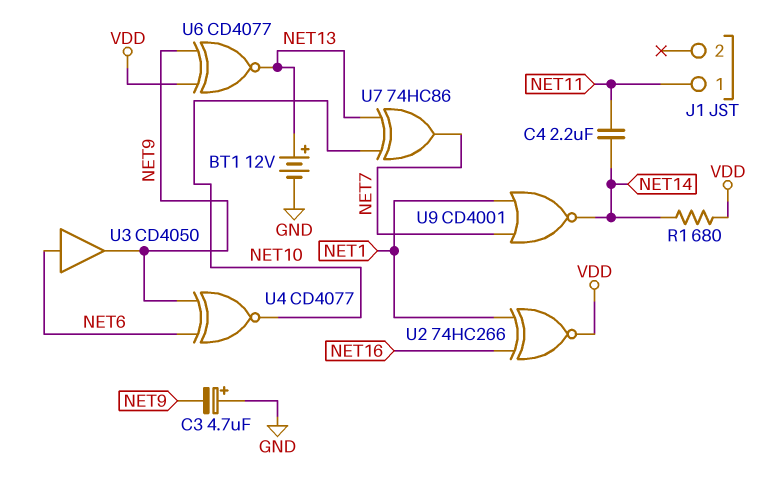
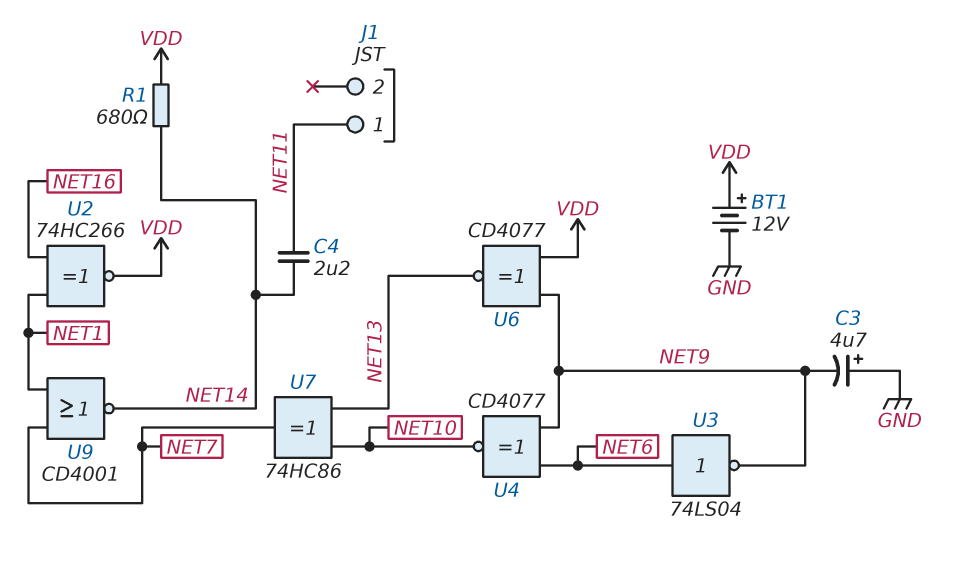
BT1: 12V (plus NET13, minus GND) -> 12V (plus VDD, minus GND)
U3: buffer CD4050 (in NET6, out NET9) -> NOT 74LS04 (in NET6, out NET9)

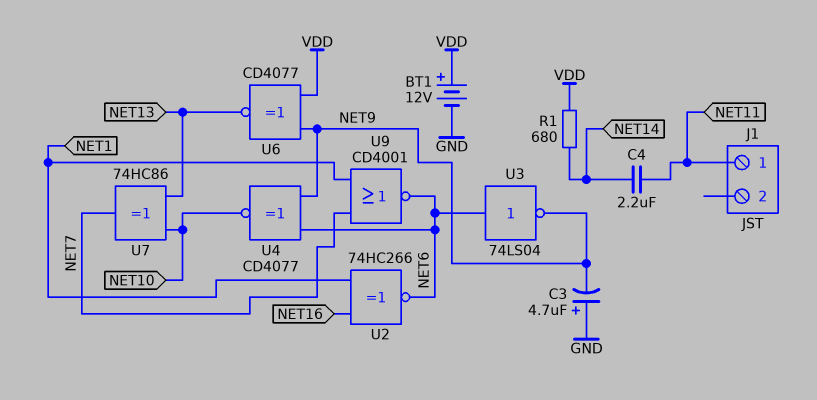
U2: XNOR 74HC266 (in NET1, in NET16, out VDD) -> XNOR 74HC266 (in NET1, in NET16, out NET6)
U9: NOR CD4001 (in NET1, in NET7, out NET14) -> NOR CD4001 (in NET1, in NET7, out NET6)

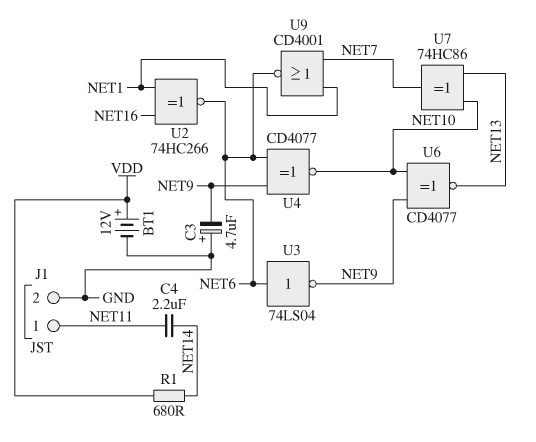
J1 pin 2: none -> GND
U6: XNOR CD4077 (in NET9, in VDD, out NET13) -> XNOR CD4077 (in NET9, in NET10, out NET13)

